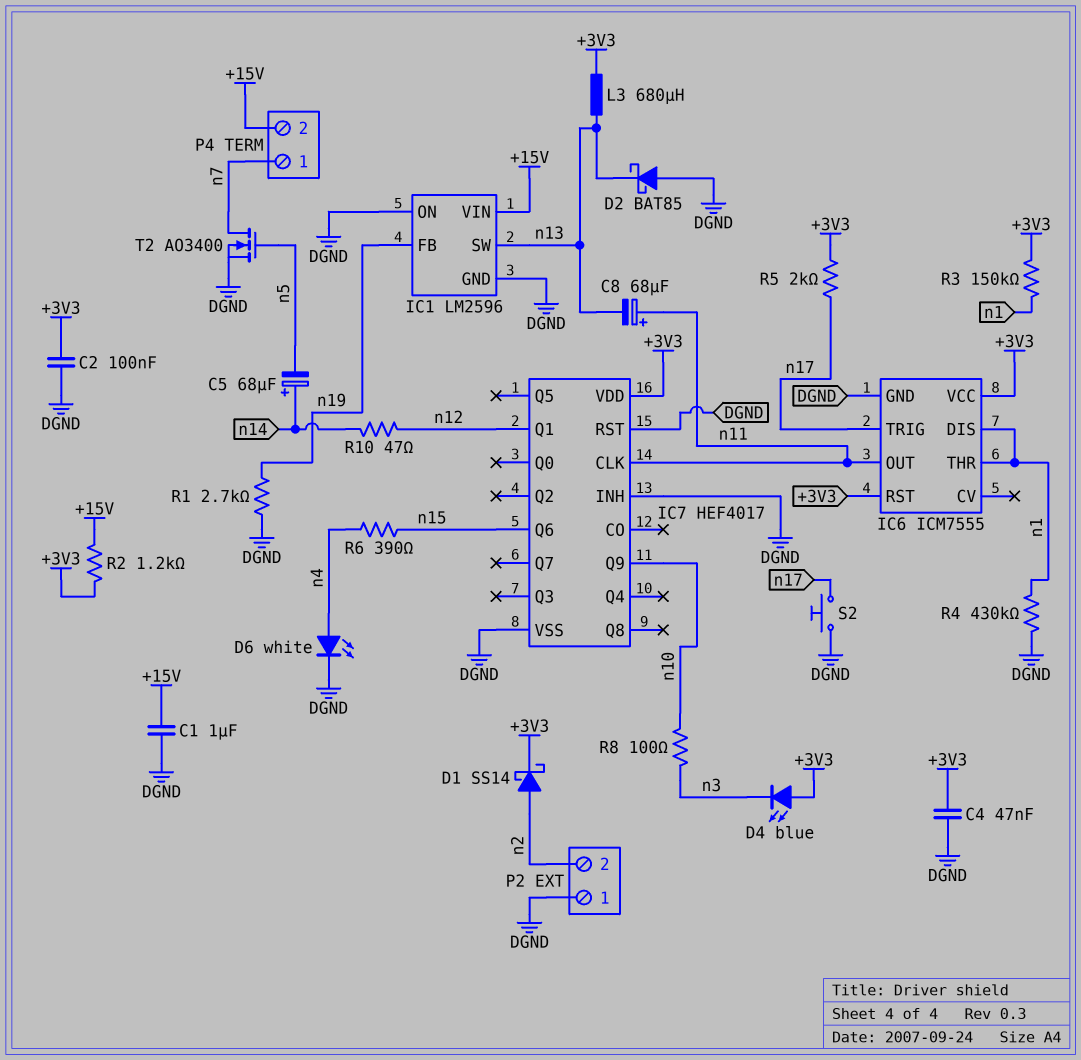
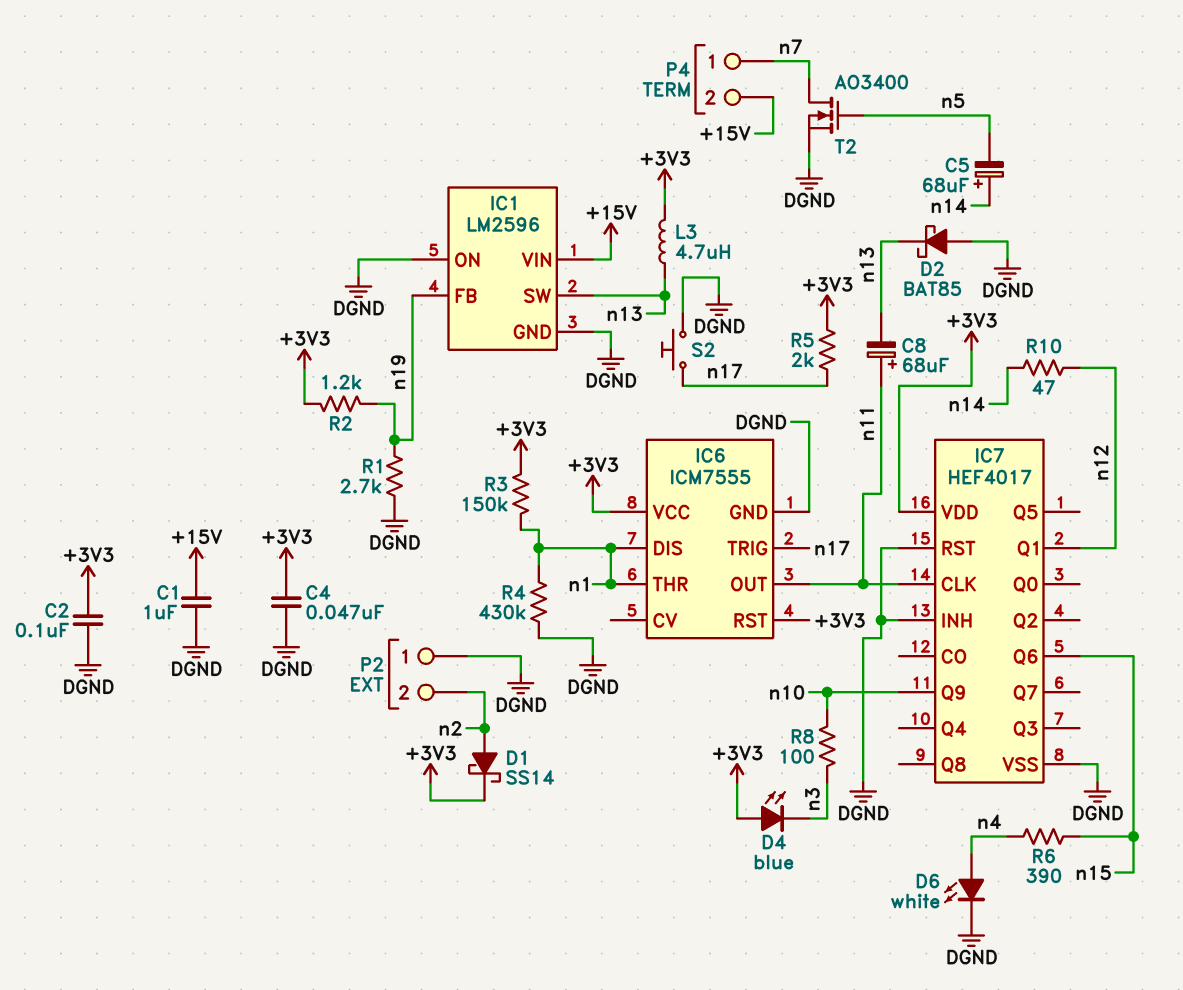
L3: 680uH (+3V3, n13) -> 4.7uH (+3V3, n13)
R2: 1.2k (+3V3, +15V) -> 1.2k (+3V3, n19)

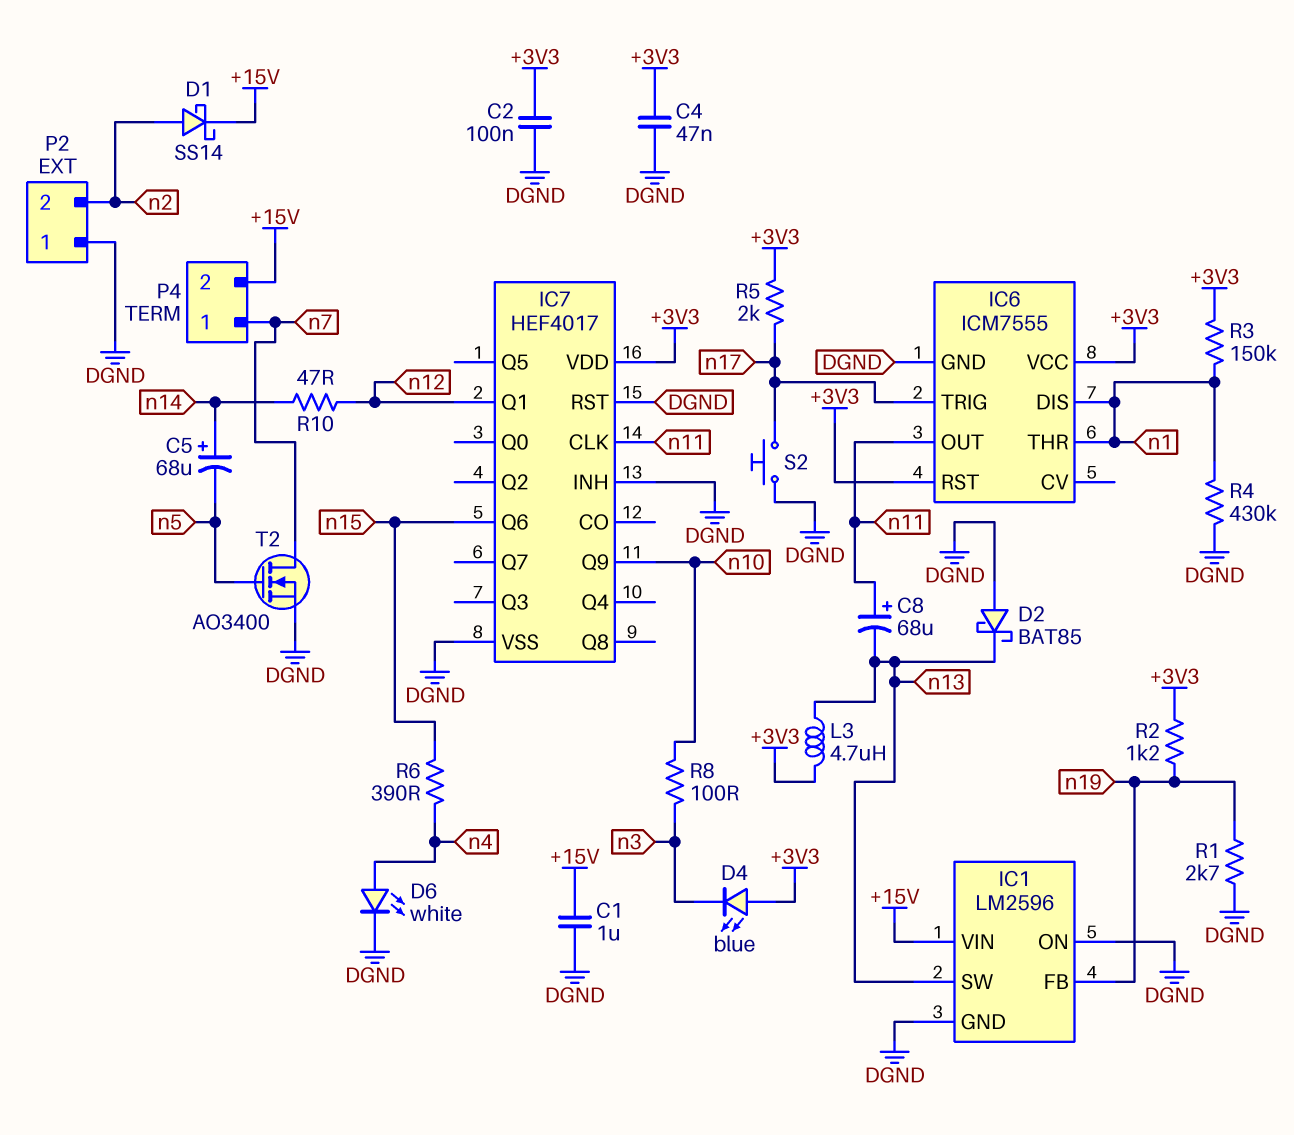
D1: schottky SS14 (A n2, K +3V3) -> schottky SS14 (A n2, K +15V)

